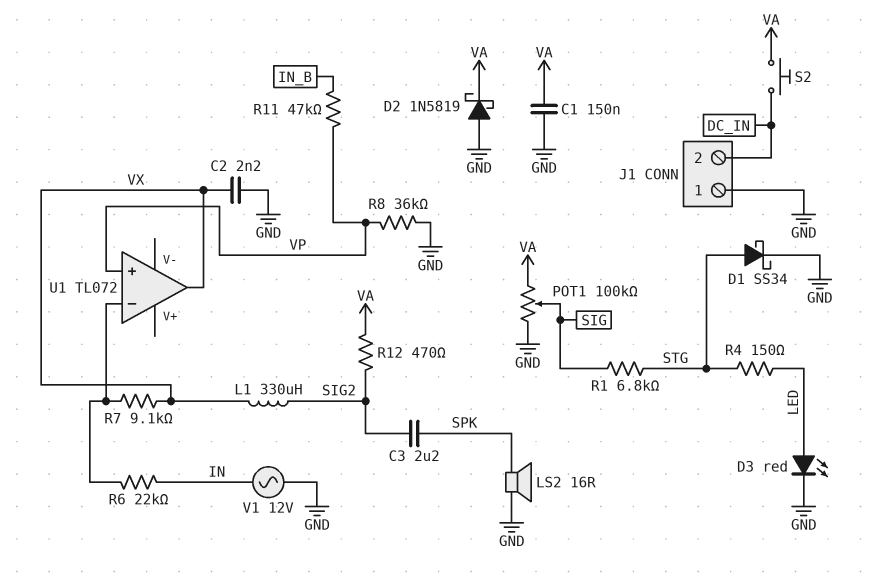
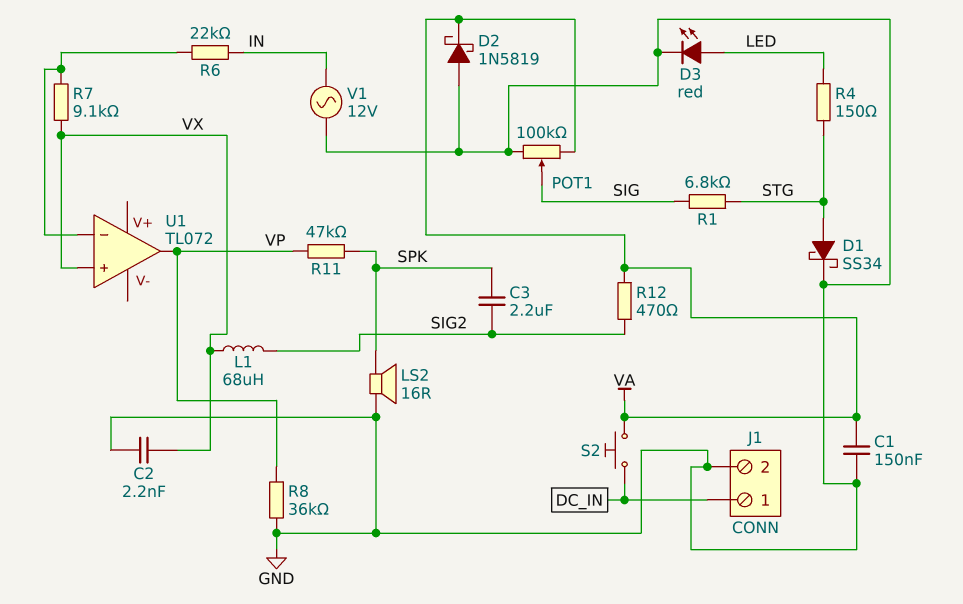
J1 pin 1: GND -> DC_IN
J1 pin 2: DC_IN -> GND
L1: 330uH (SIG2, VX) -> 68uH (SIG2, VX)
R11: 47k (IN_B, VP) -> 47k (SPK, VP)
U1 pin in+: VP -> VX
U1 pin out: VX -> VP

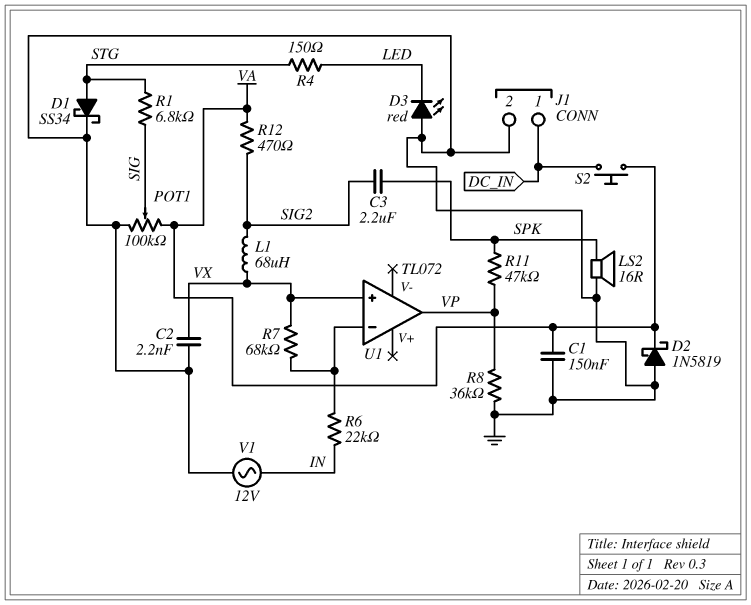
D3: LED red (A LED, K GND) -> LED red (A GND, K LED)
R7: 9.1k (U1/in-, VX) -> 68k (U1/in-, VX)

